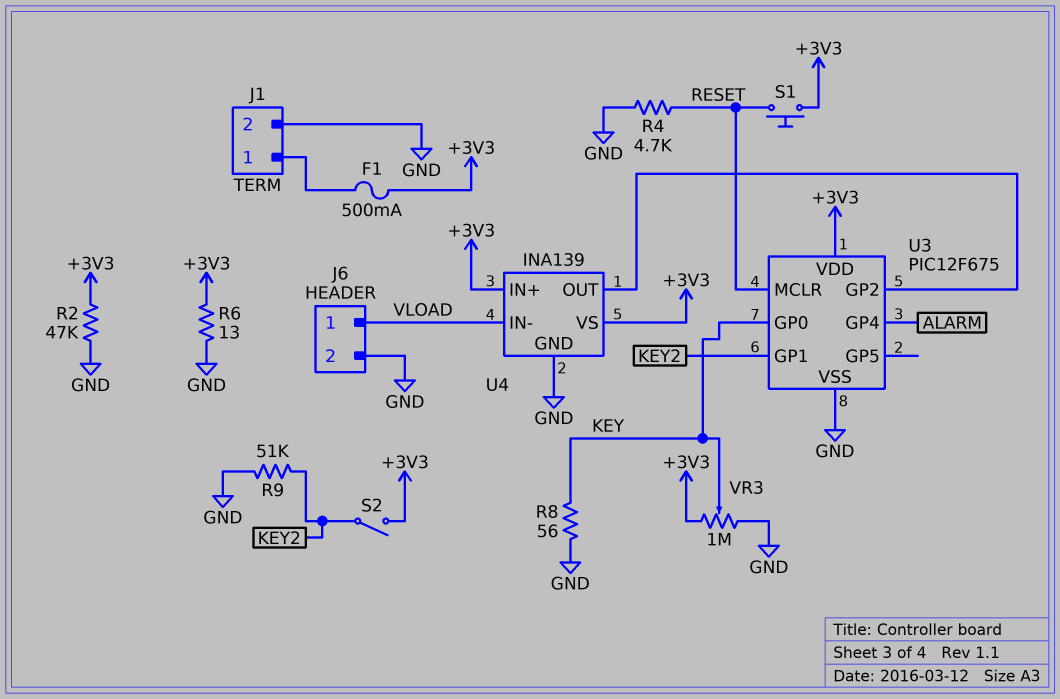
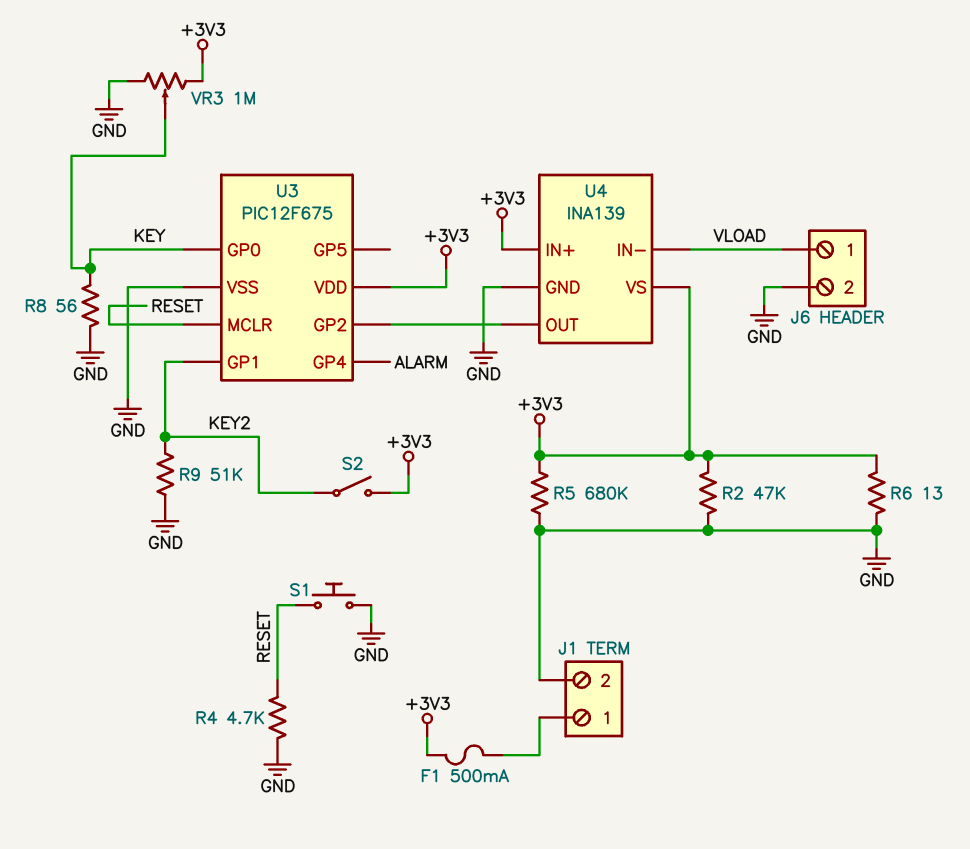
R5: none -> 680k (+3V3, GND)
S1: button (+3V3, RESET) -> button (GND, RESET)

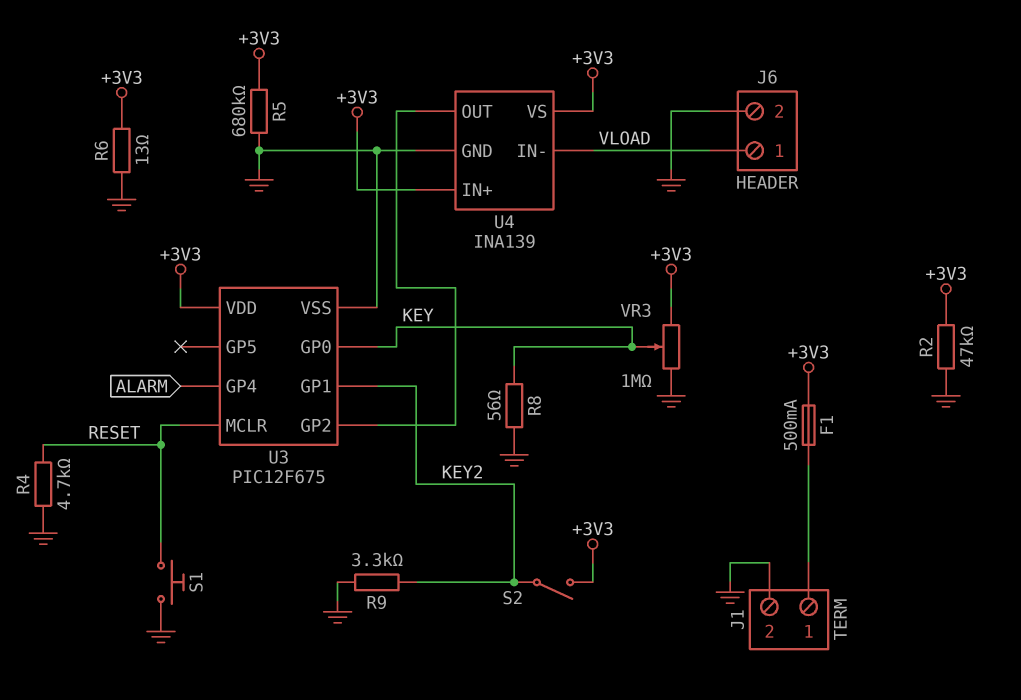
R9: 51k (GND, KEY2) -> 3.3k (GND, KEY2)

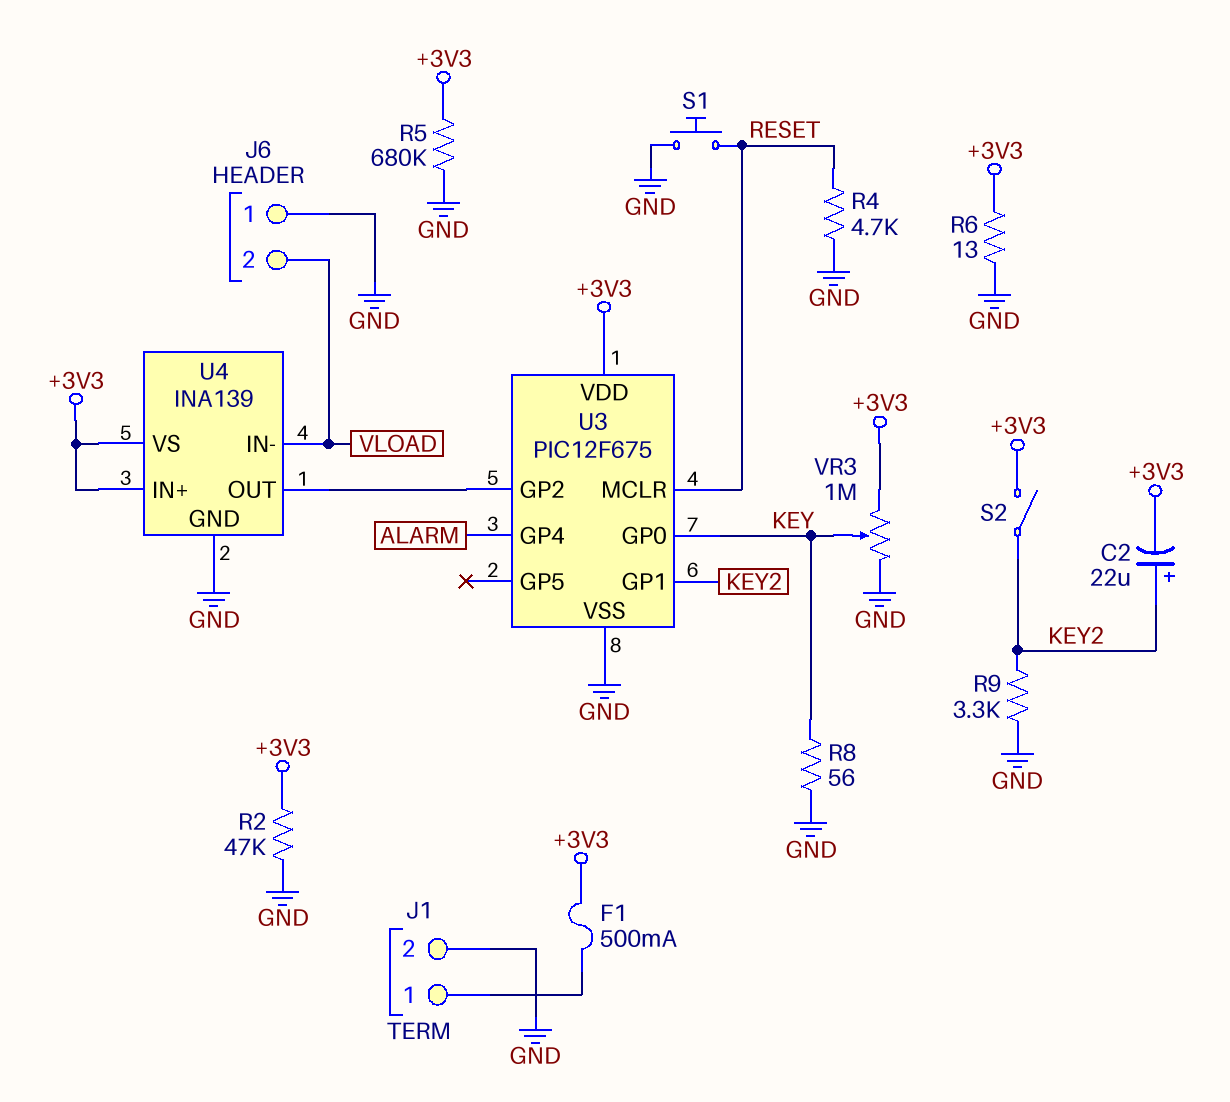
C2: none -> 22uF (plus KEY2, minus +3V3)
J6 pin 1: VLOAD -> GND
J6 pin 2: GND -> VLOAD

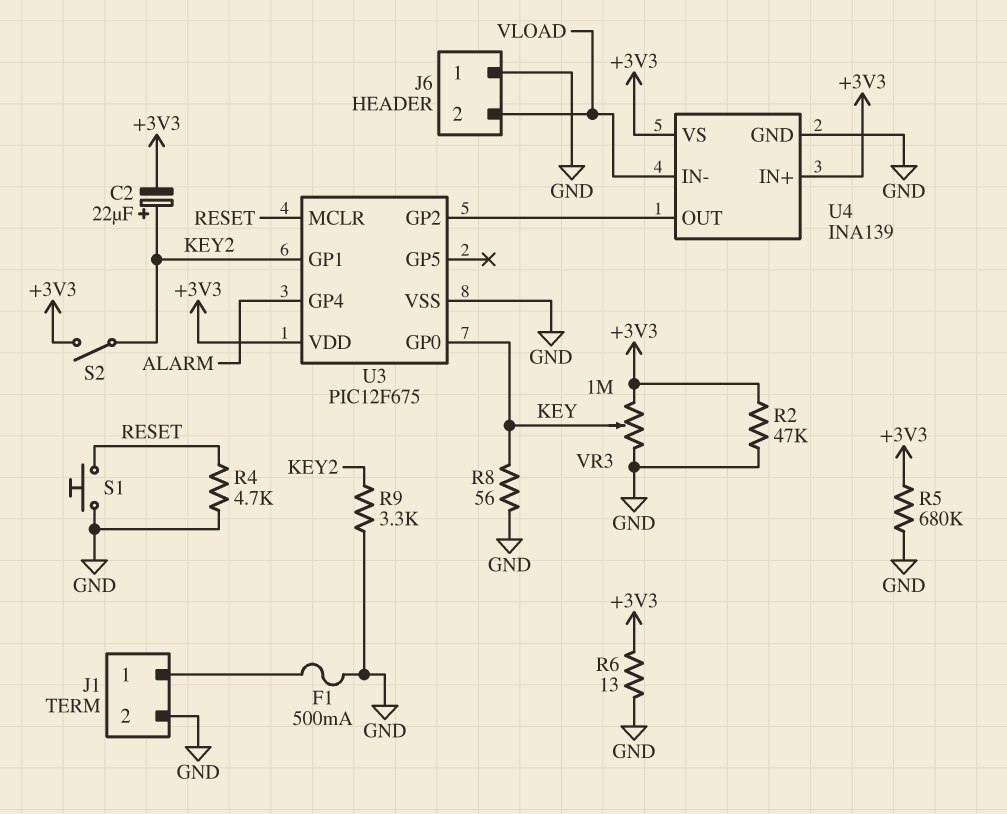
F1: 500mA (+3V3, J1/1) -> 500mA (GND, J1/1)

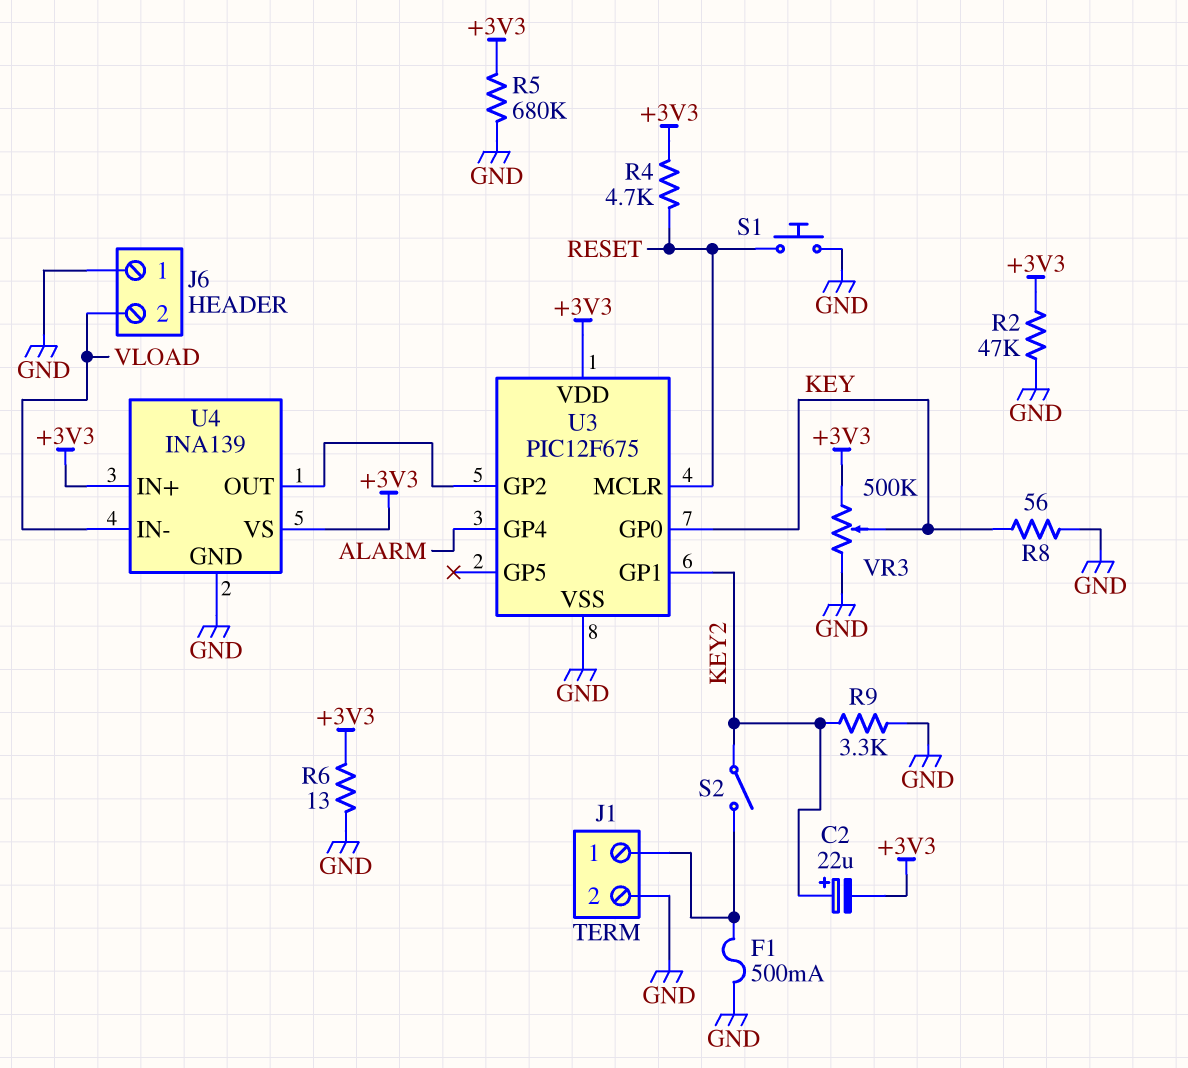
R4: 4.7k (GND, RESET) -> 4.7k (+3V3, RESET)
S2: switch (+3V3, KEY2) -> switch (J1/1, KEY2)
VR3: 1M (+3V3, GND, wiper KEY) -> 500k (+3V3, GND, wiper KEY)

